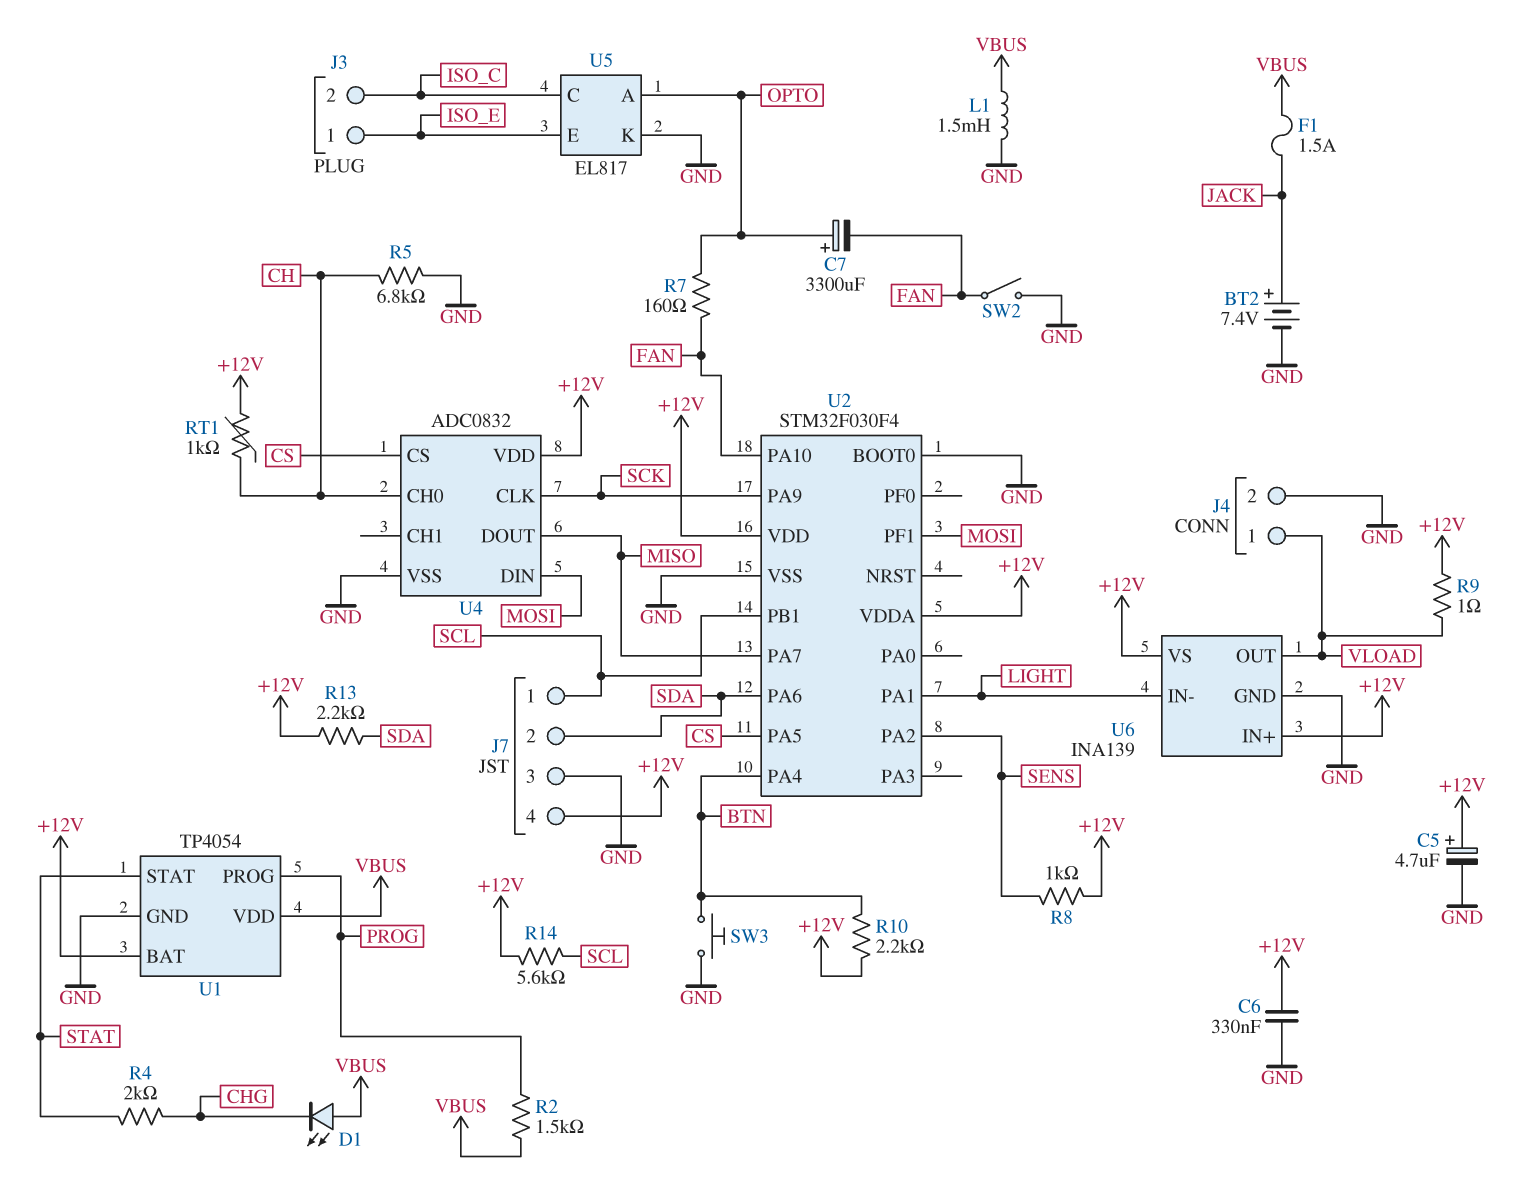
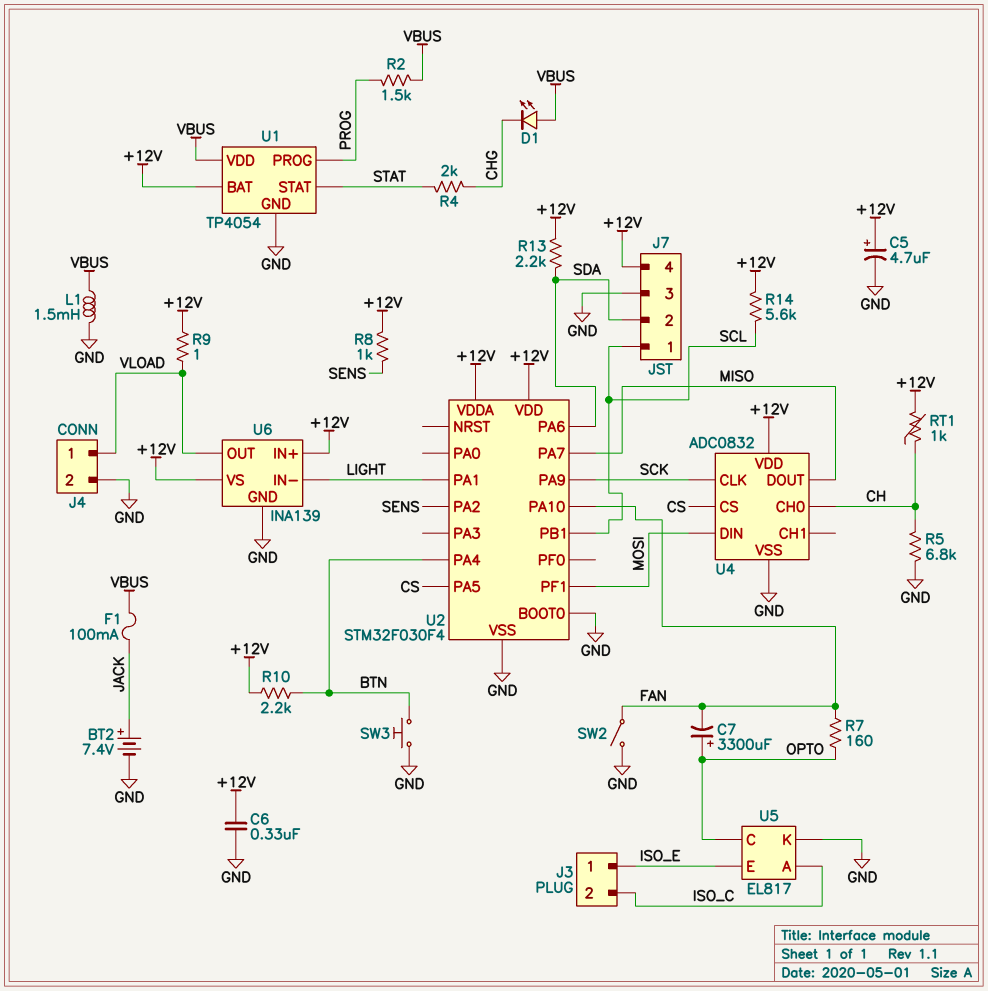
F1: 1.5A (JACK, VBUS) -> 100mA (JACK, VBUS)
U5 pin A: OPTO -> ISO_C
U5 pin C: ISO_C -> OPTO

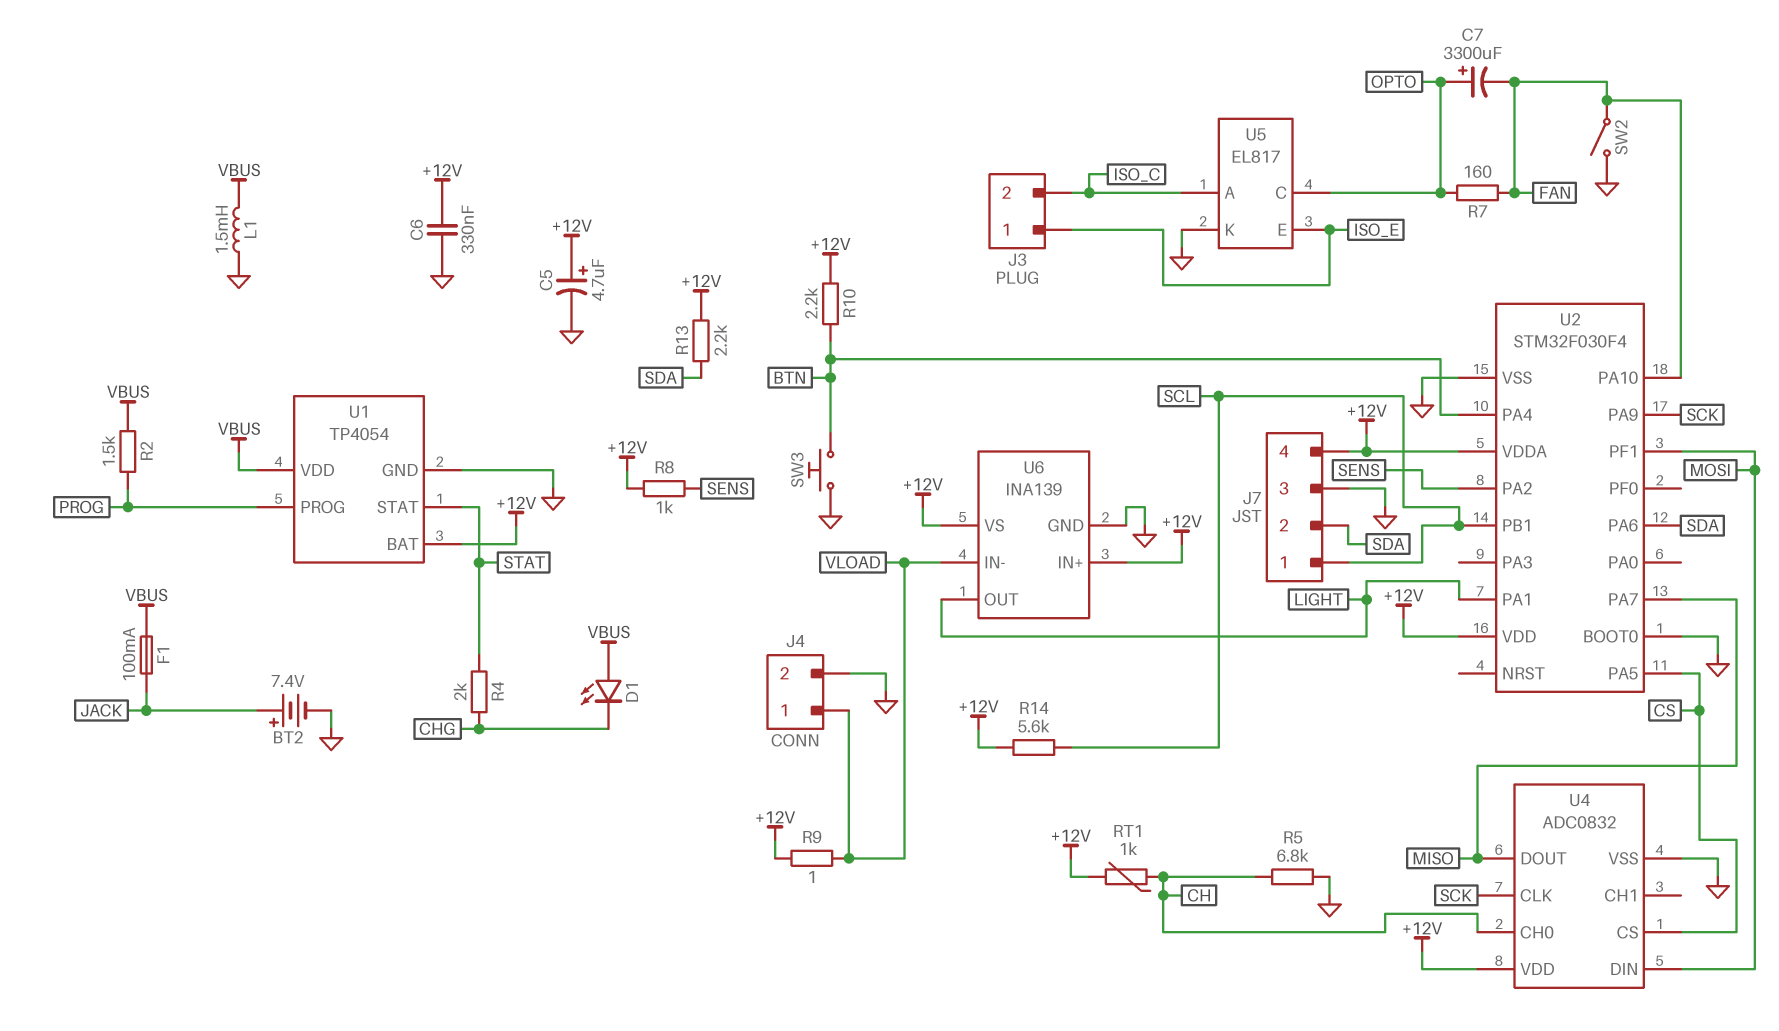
U6 pin IN-: LIGHT -> VLOAD
U6 pin OUT: VLOAD -> LIGHT

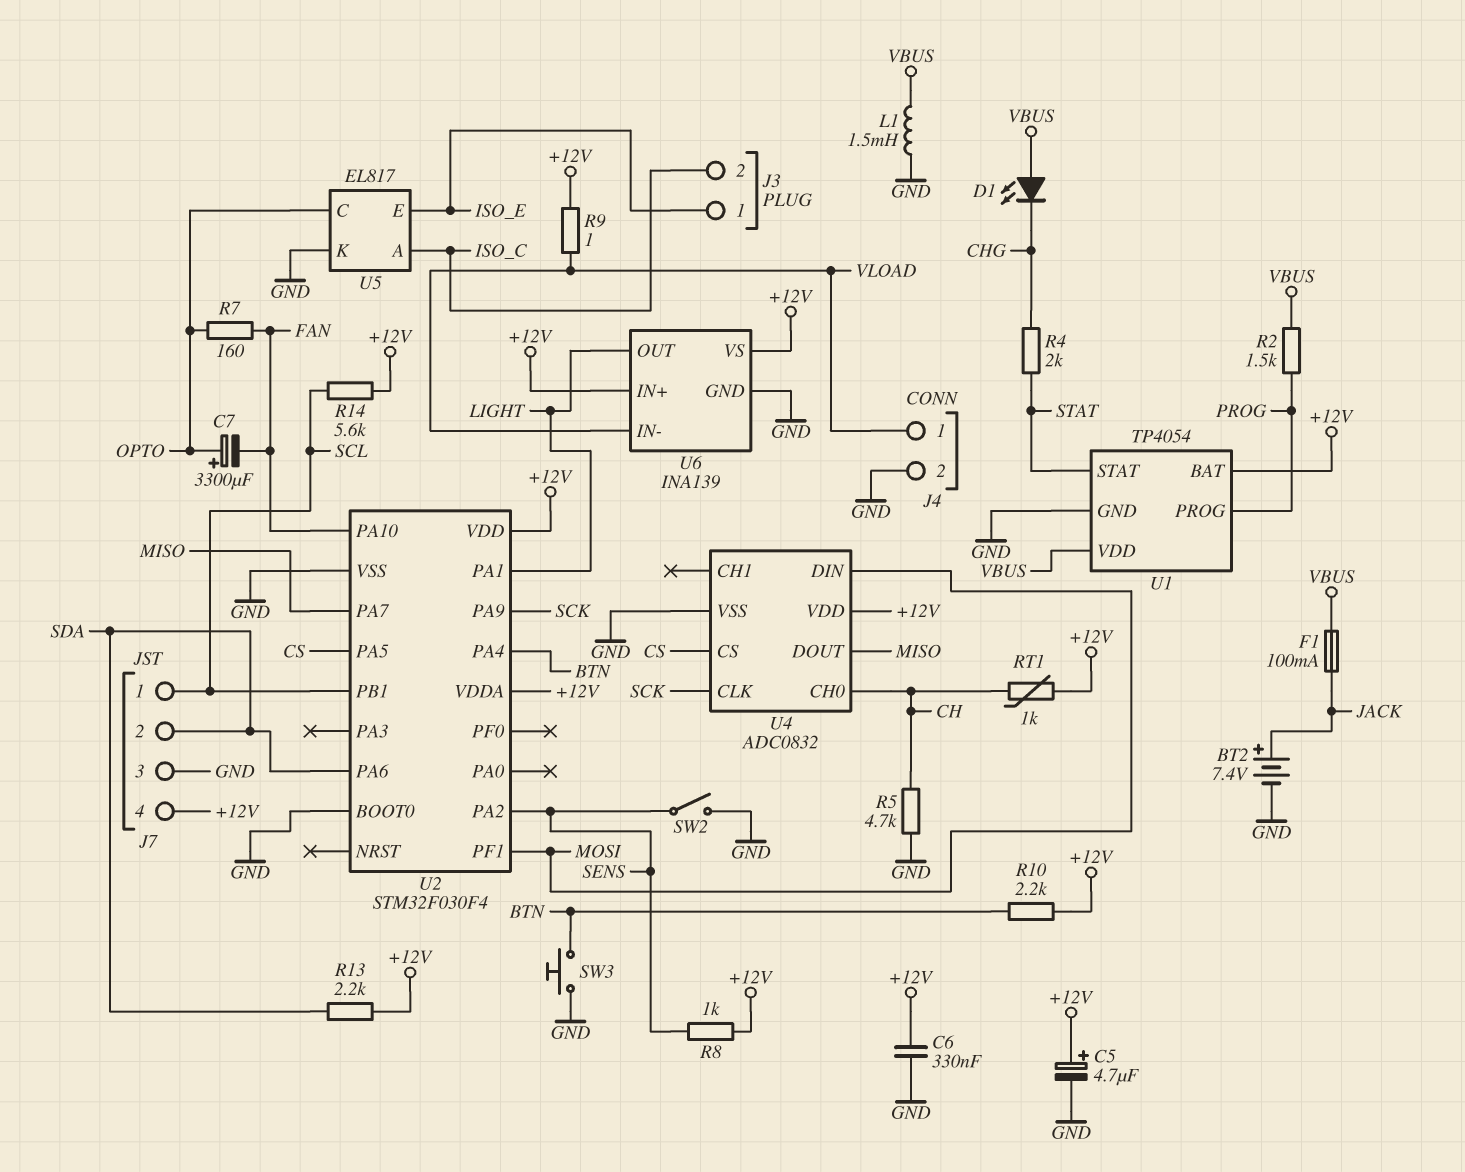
R5: 6.8k (CH, GND) -> 4.7k (CH, GND)
SW2: switch (FAN, GND) -> switch (GND, SENS)

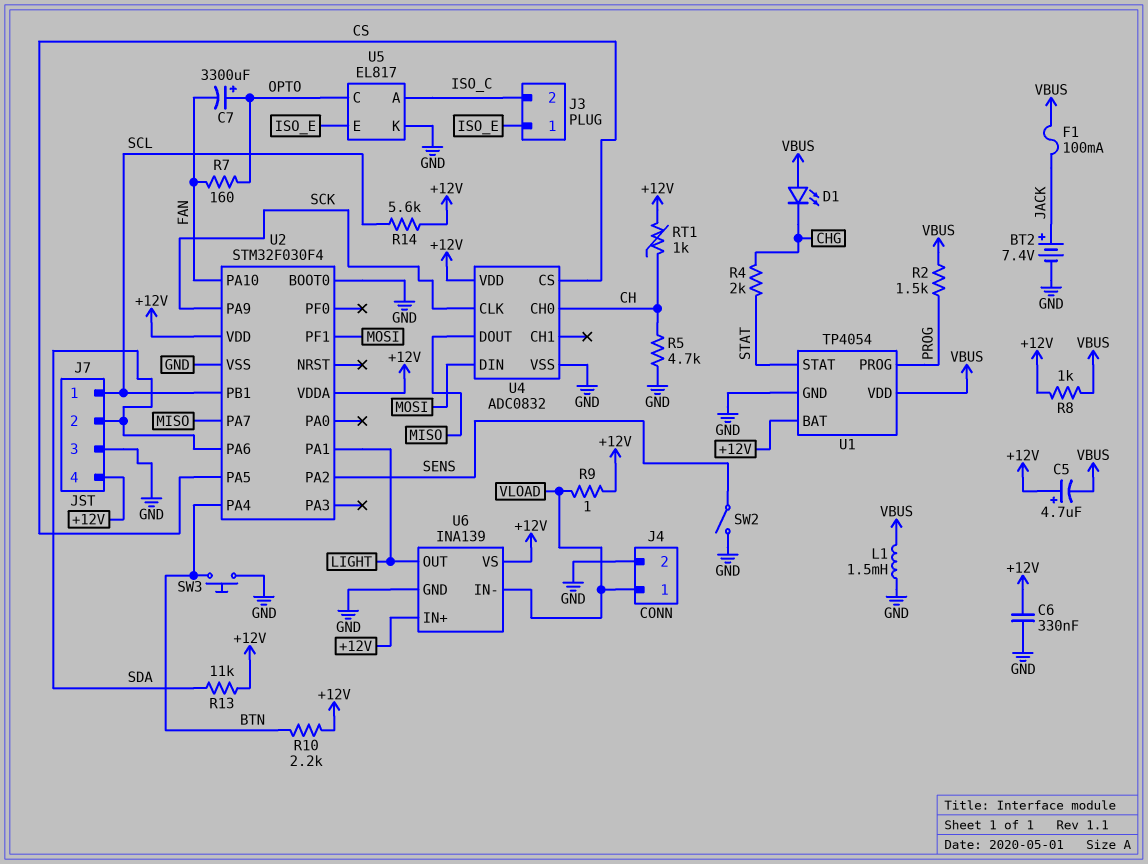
C5: 4.7uF (plus +12V, minus GND) -> 4.7uF (plus +12V, minus VBUS)
R8: 1k (+12V, SENS) -> 1k (+12V, VBUS)
R13: 2.2k (+12V, SDA) -> 11k (+12V, SDA)

